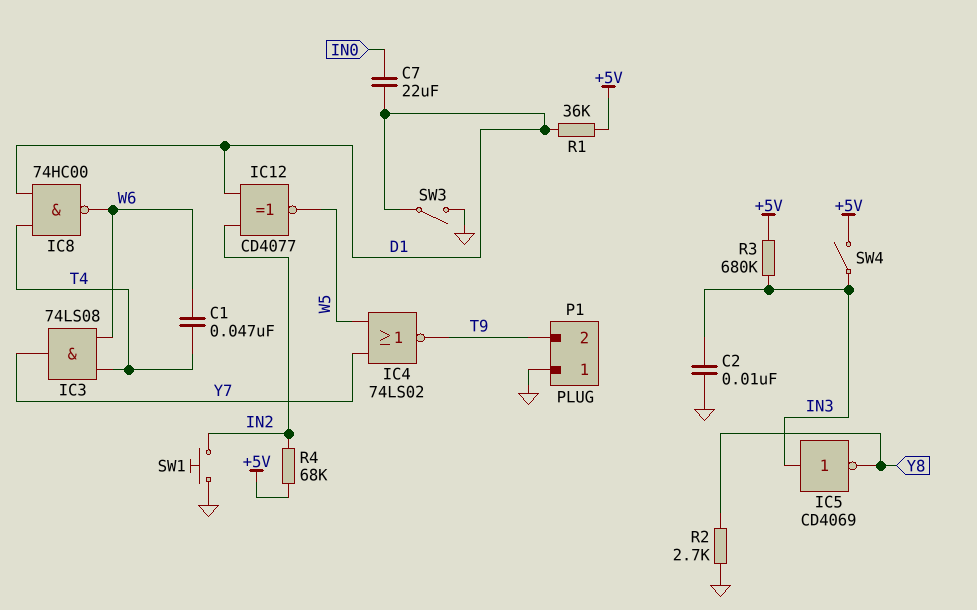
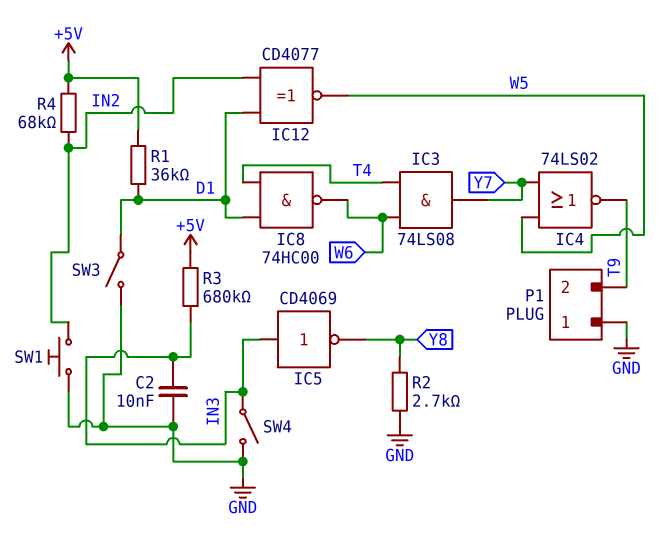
C1: 47nF (T4, W6) -> none
C7: 22uF (D1, IN0) -> none
SW4: switch (+5V, IN3) -> switch (GND, IN3)

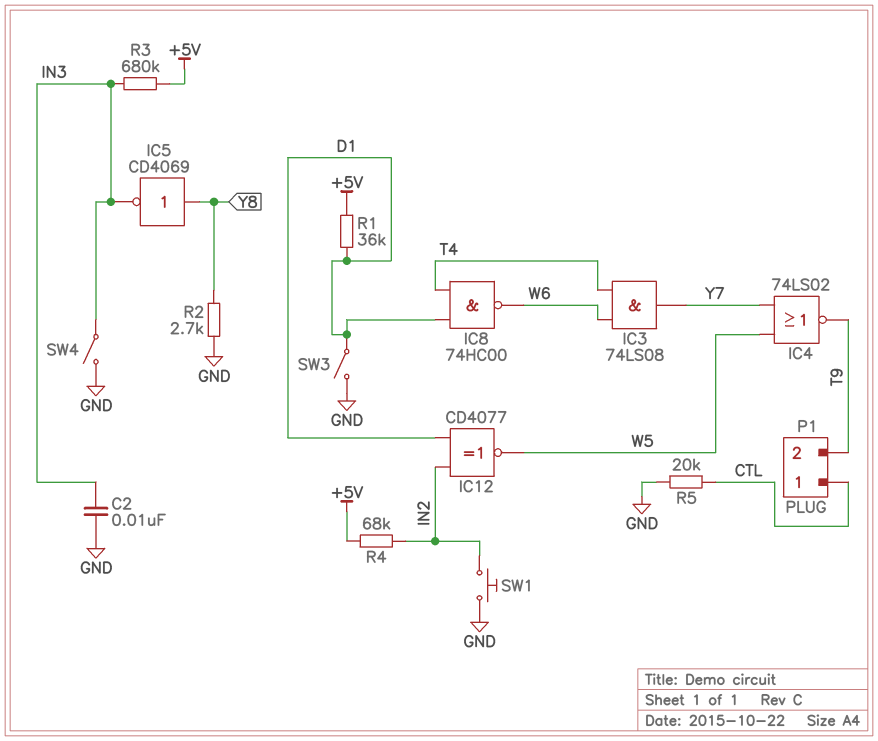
IC5: NOT CD4069 (in IN3, out Y8) -> NOT CD4069 (in Y8, out IN3)
P1 pin 1: GND -> CTL
R5: none -> 20k (CTL, GND)

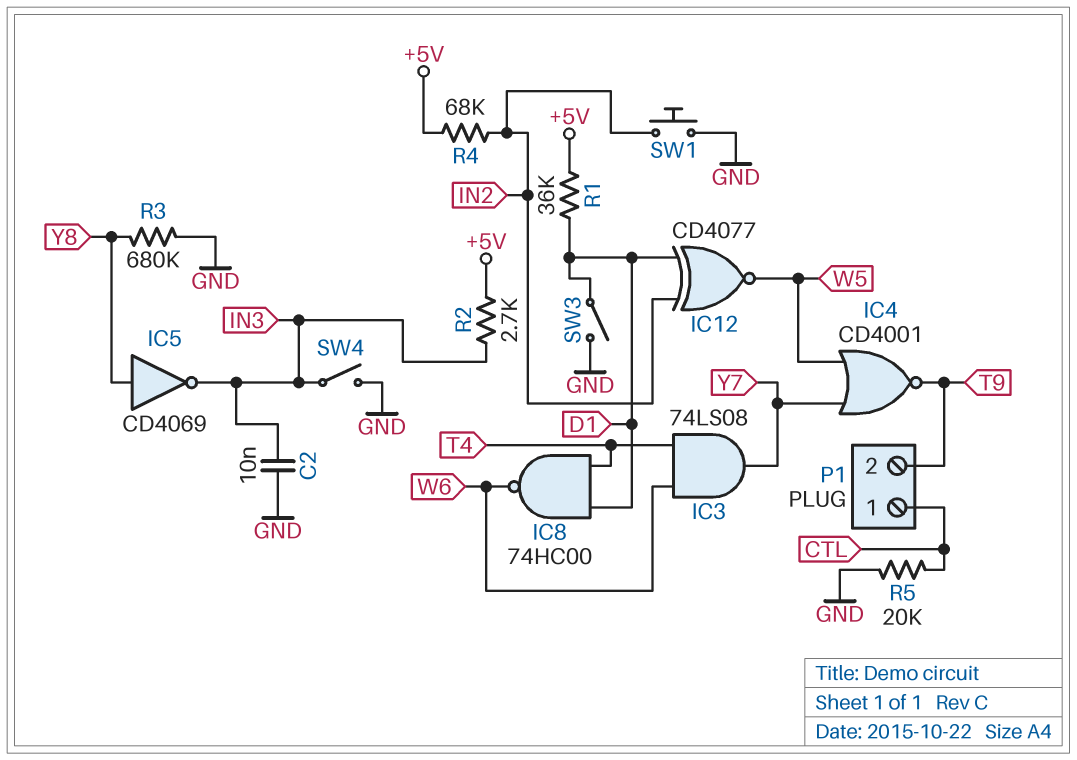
IC4: NOR 74LS02 (in W5, in Y7, out T9) -> NOR CD4001 (in W5, in Y7, out T9)
R2: 2.7k (GND, Y8) -> 2.7k (+5V, IN3)
R3: 680k (+5V, IN3) -> 680k (GND, Y8)

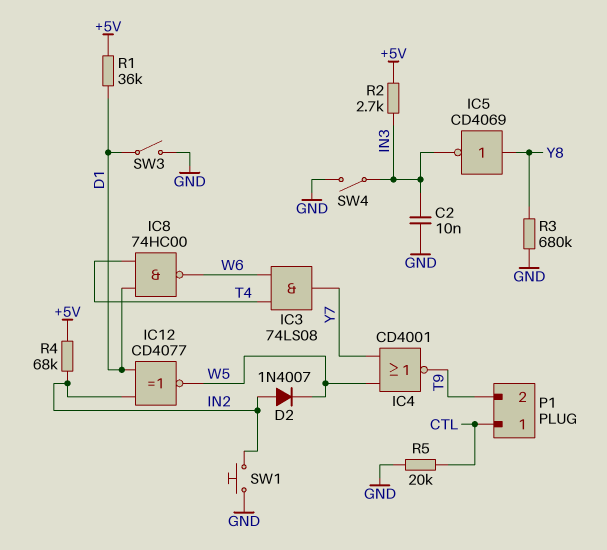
D2: none -> diode 1N4007 (A IN2, K W5)

